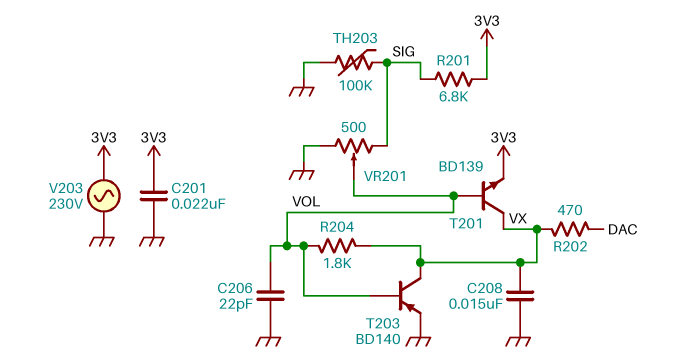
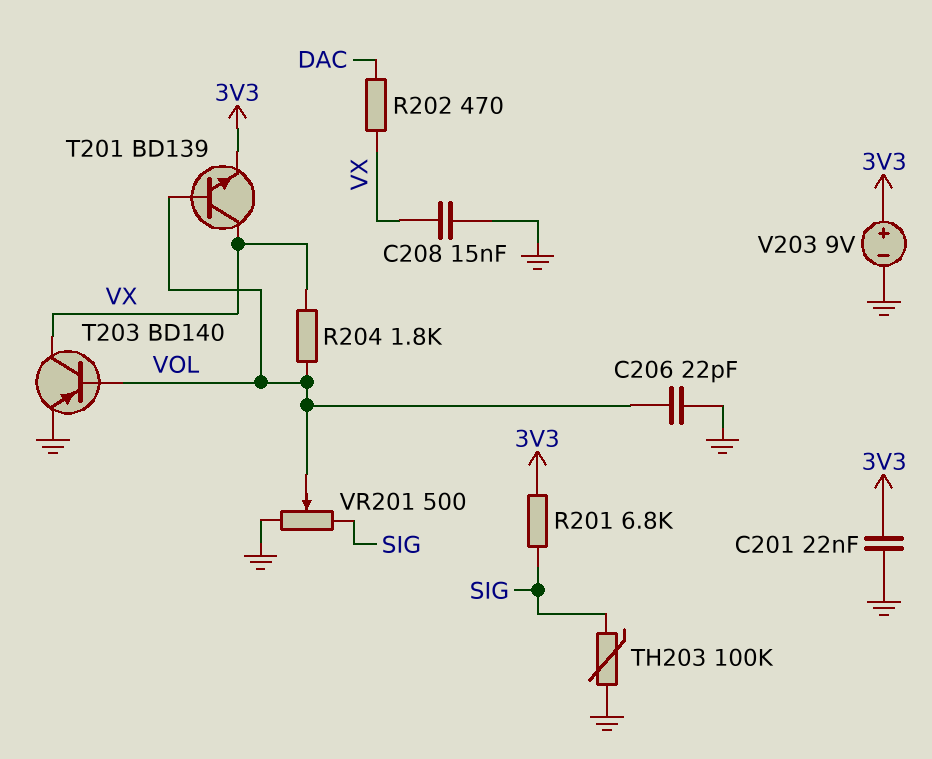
V203: AC 230V (3V3, GND) -> 9V (plus 3V3, minus GND)

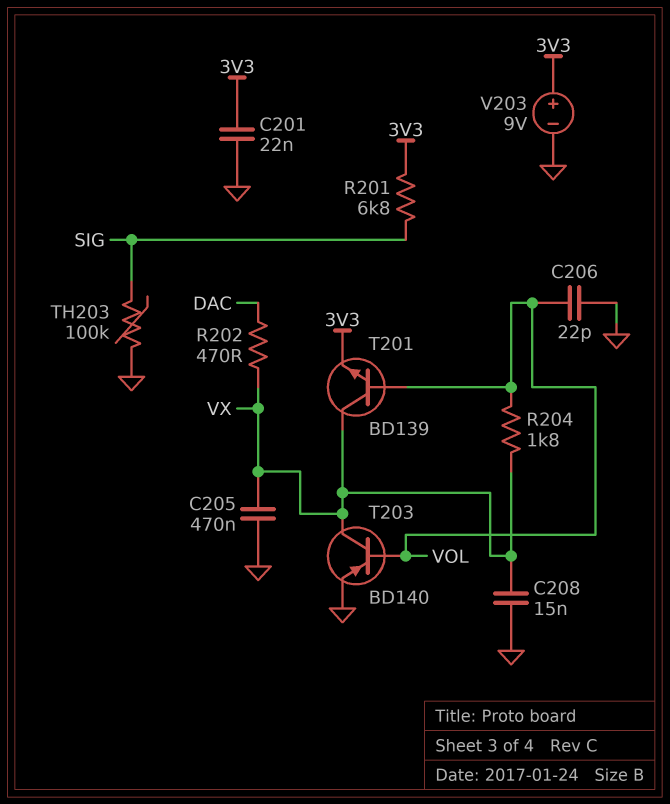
C205: none -> 470nF (GND, VX)
VR201: 500 (GND, SIG, wiper VOL) -> none

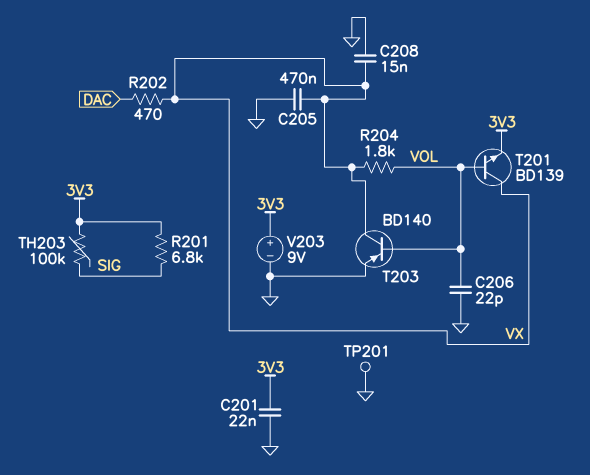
TH203: 100k (GND, SIG) -> 100k (3V3, SIG)
TP201: none -> test point (GND)

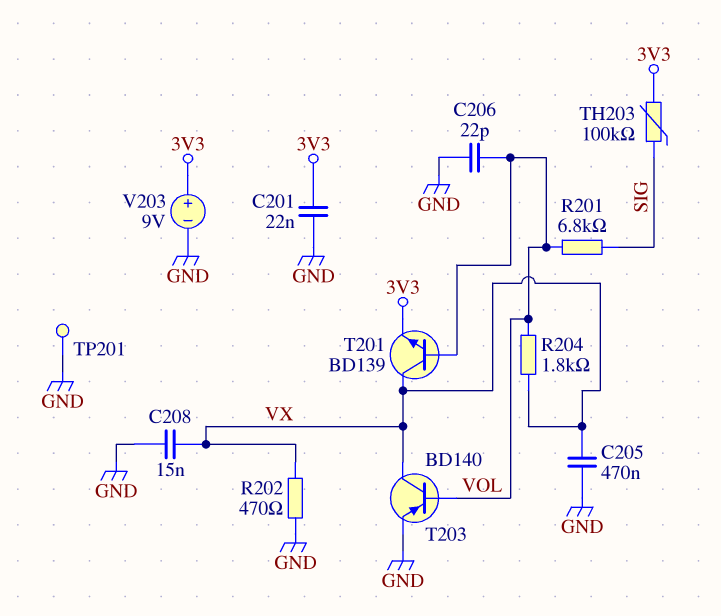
R201: 6.8k (3V3, SIG) -> 6.8k (SIG, VOL)
R202: 470 (DAC, VX) -> 470 (GND, VX)

